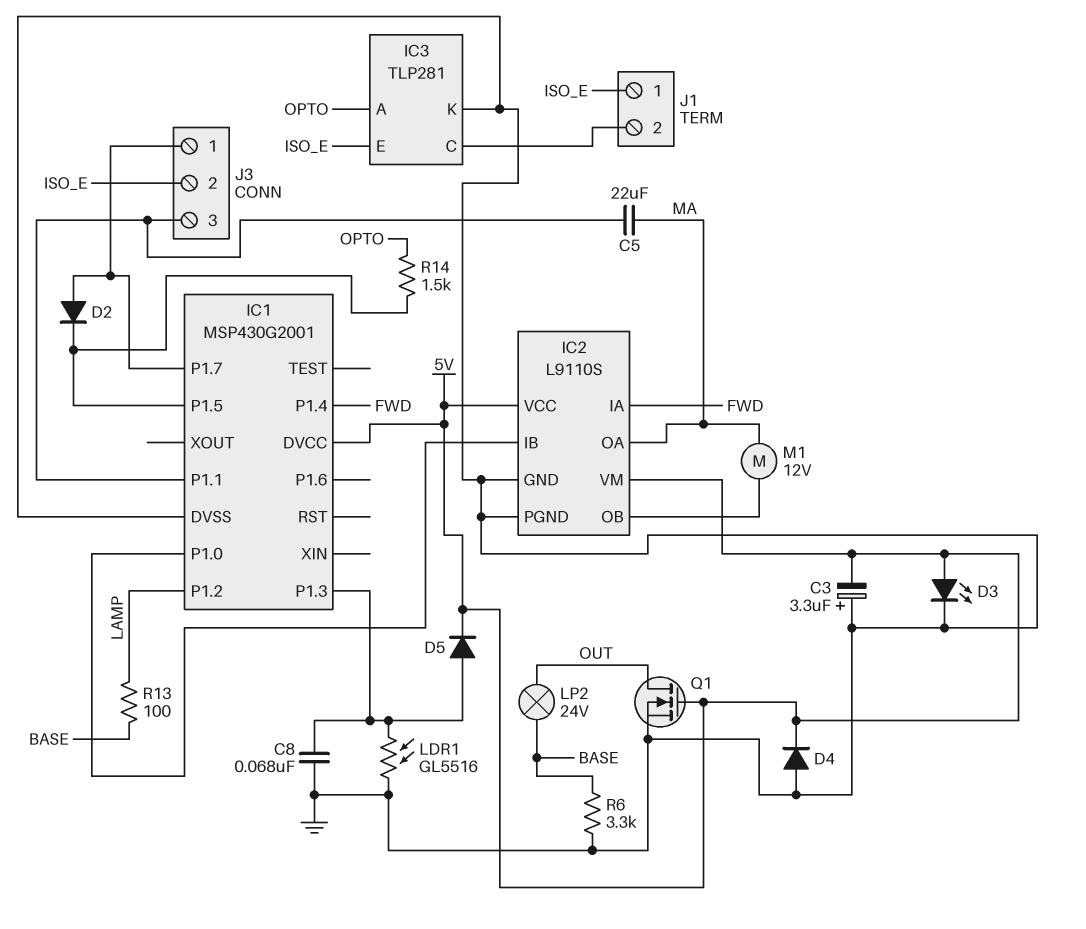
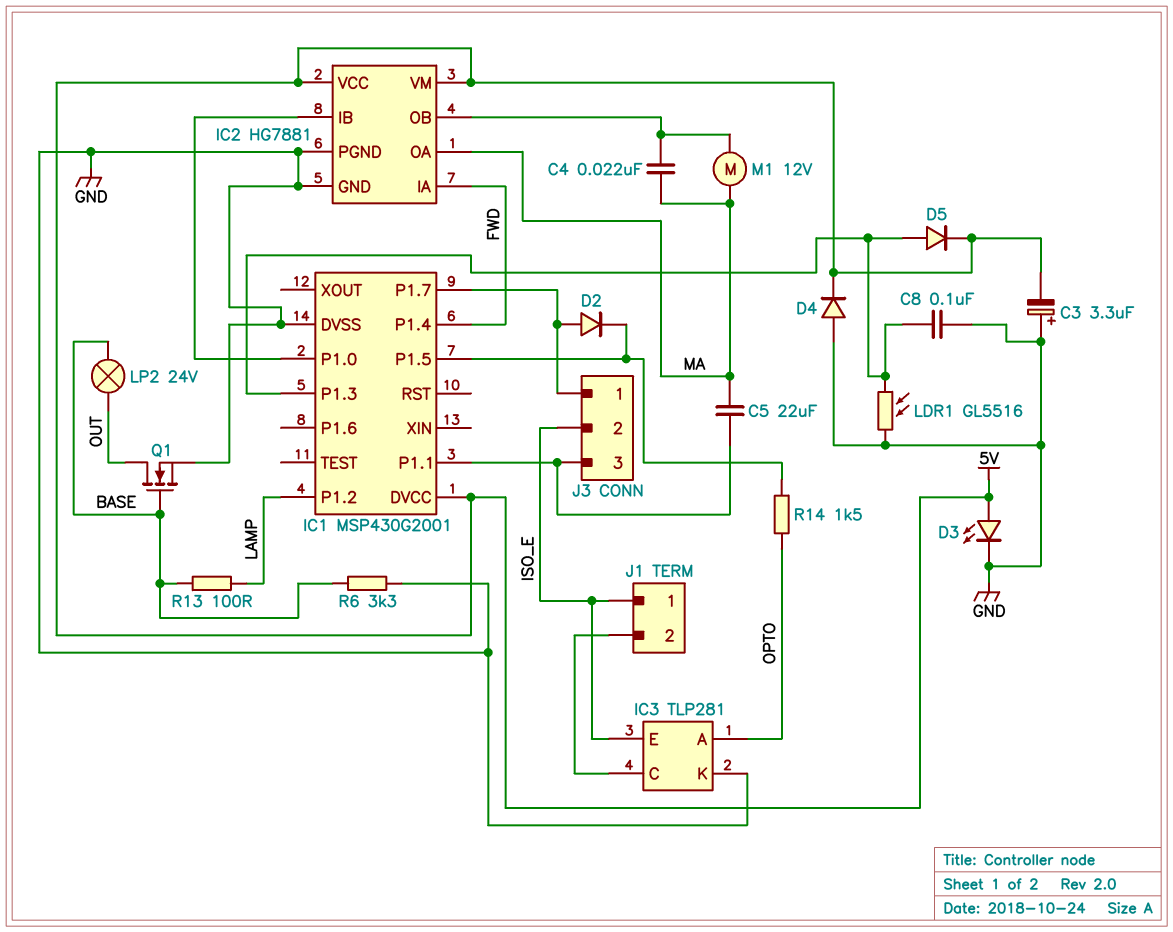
C4: none -> 22nF (IC2/OB, MA)
C8: 68nF (GND, IC1/P1.3) -> 100nF (GND, IC1/P1.3)
IC2: L9110S -> HG7881
Q1: NMOS (G 5V, D OUT, S GND) -> NMOS (G BASE, D OUT, S GND)

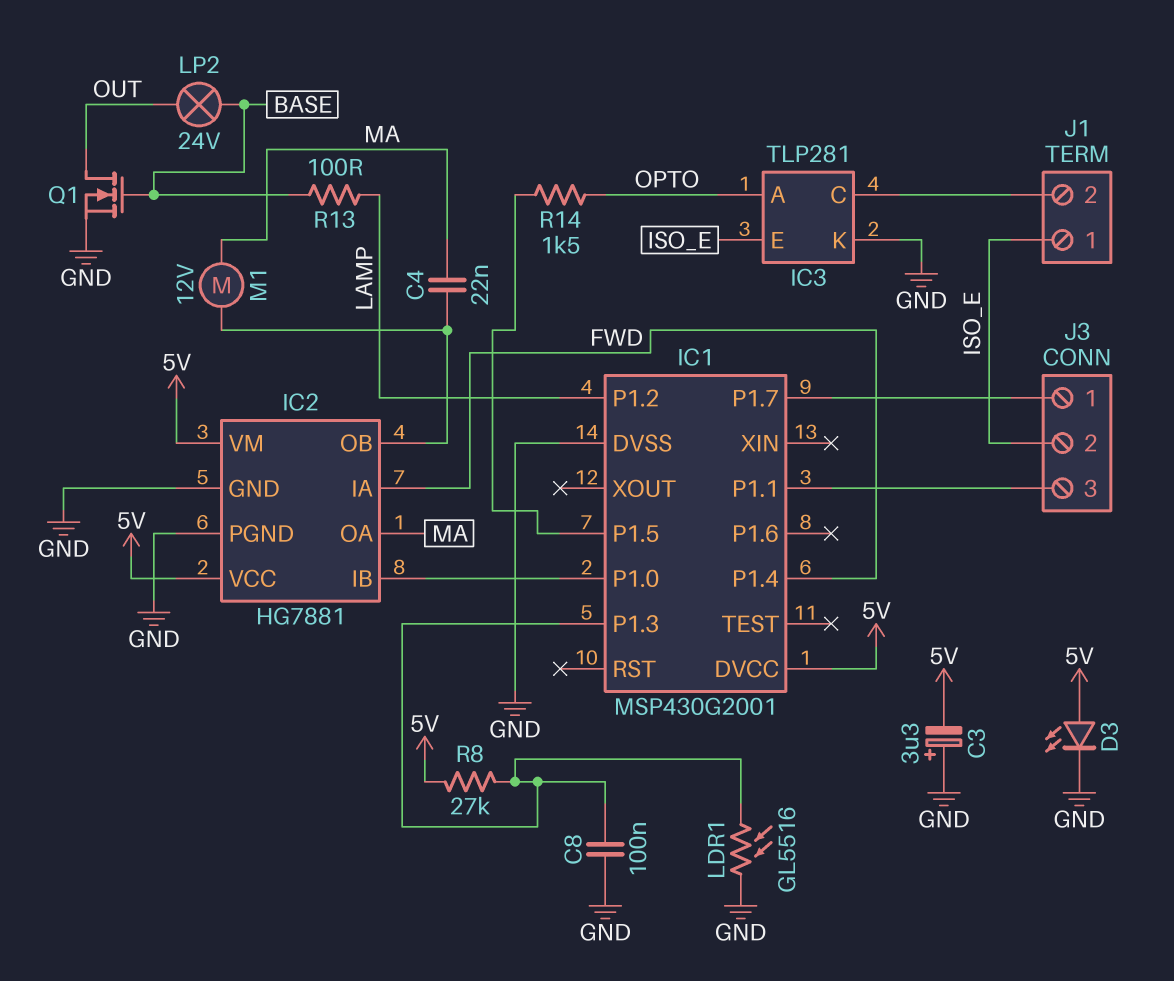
C5: 22uF (IC1/P1.1, MA) -> none
D2: diode (A IC1/P1.7, K IC1/P1.5) -> none
D4: diode (A GND, K 5V) -> none
D5: diode (A IC1/P1.3, K 5V) -> none
R6: 3.3k (BASE, GND) -> none
R8: none -> 27k (5V, IC1/P1.3)

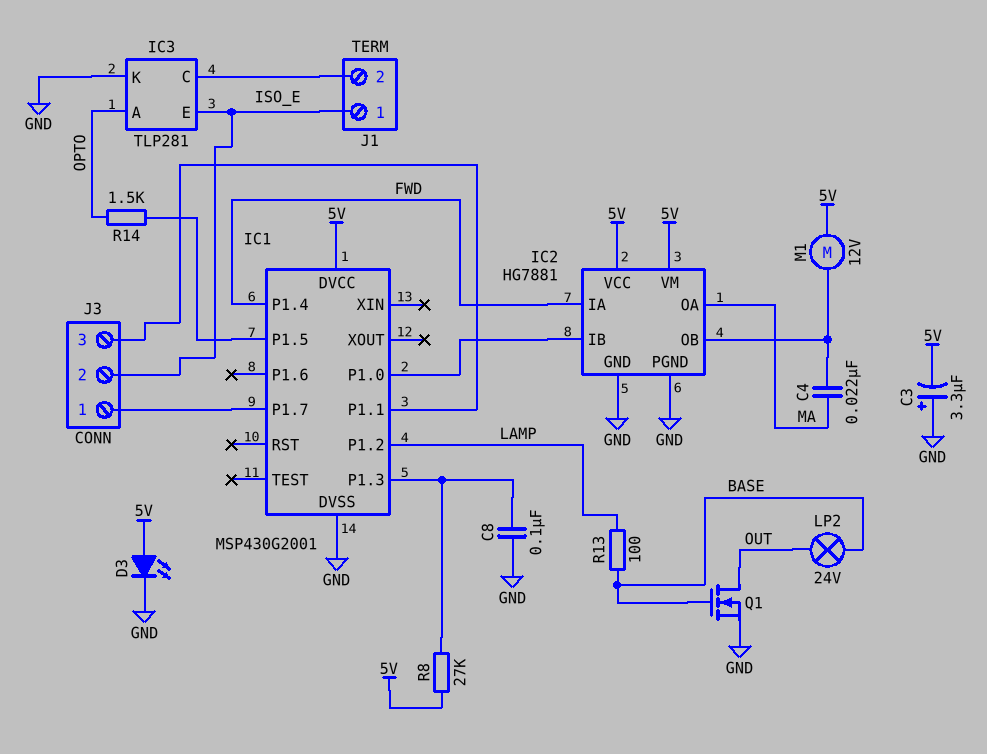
LDR1: GL5516 (GND, IC1/P1.3) -> none
M1: motor 12V (IC2/OB, MA) -> motor 12V (5V, IC2/OB)

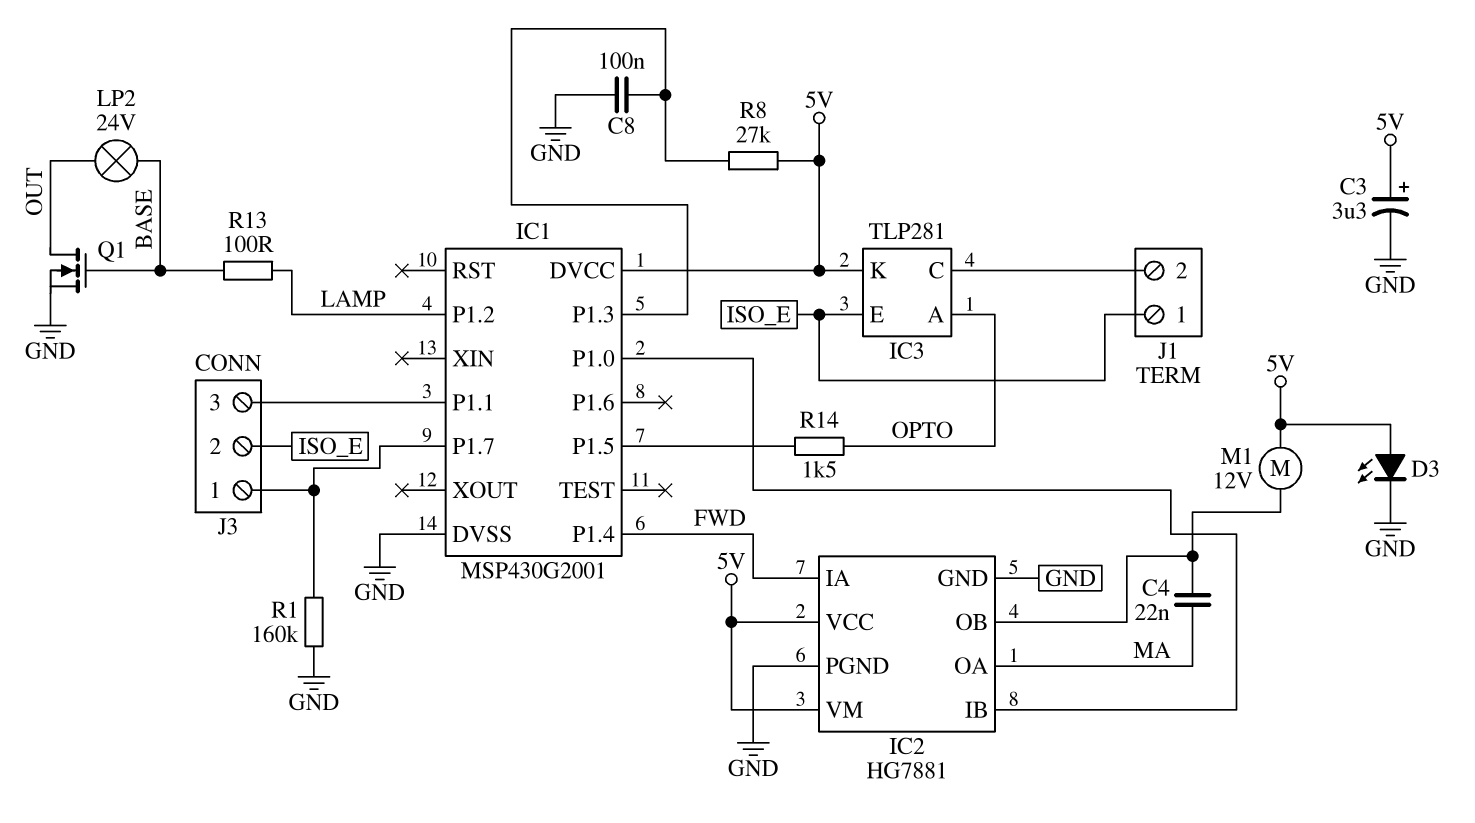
C3: 3.3uF (plus GND, minus 5V) -> 3.3uF (plus 5V, minus GND)
IC3 pin K: GND -> 5V
R1: none -> 160k (GND, IC1/P1.7)

